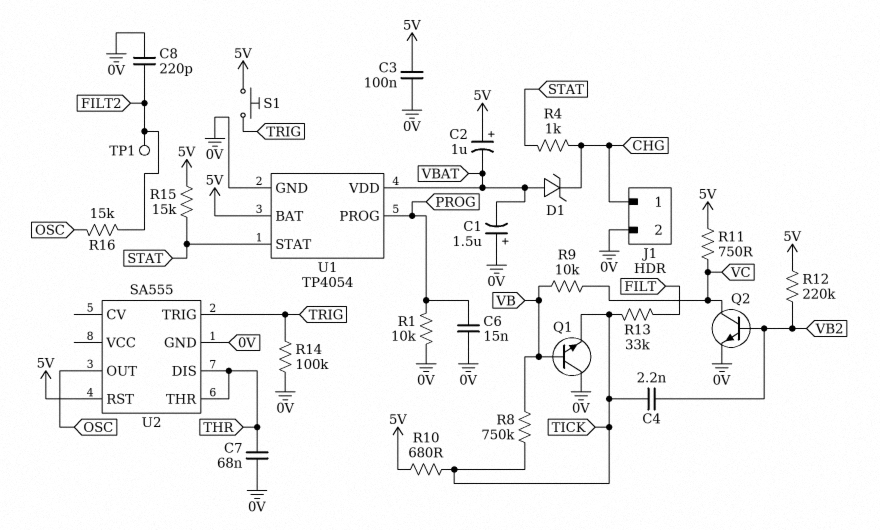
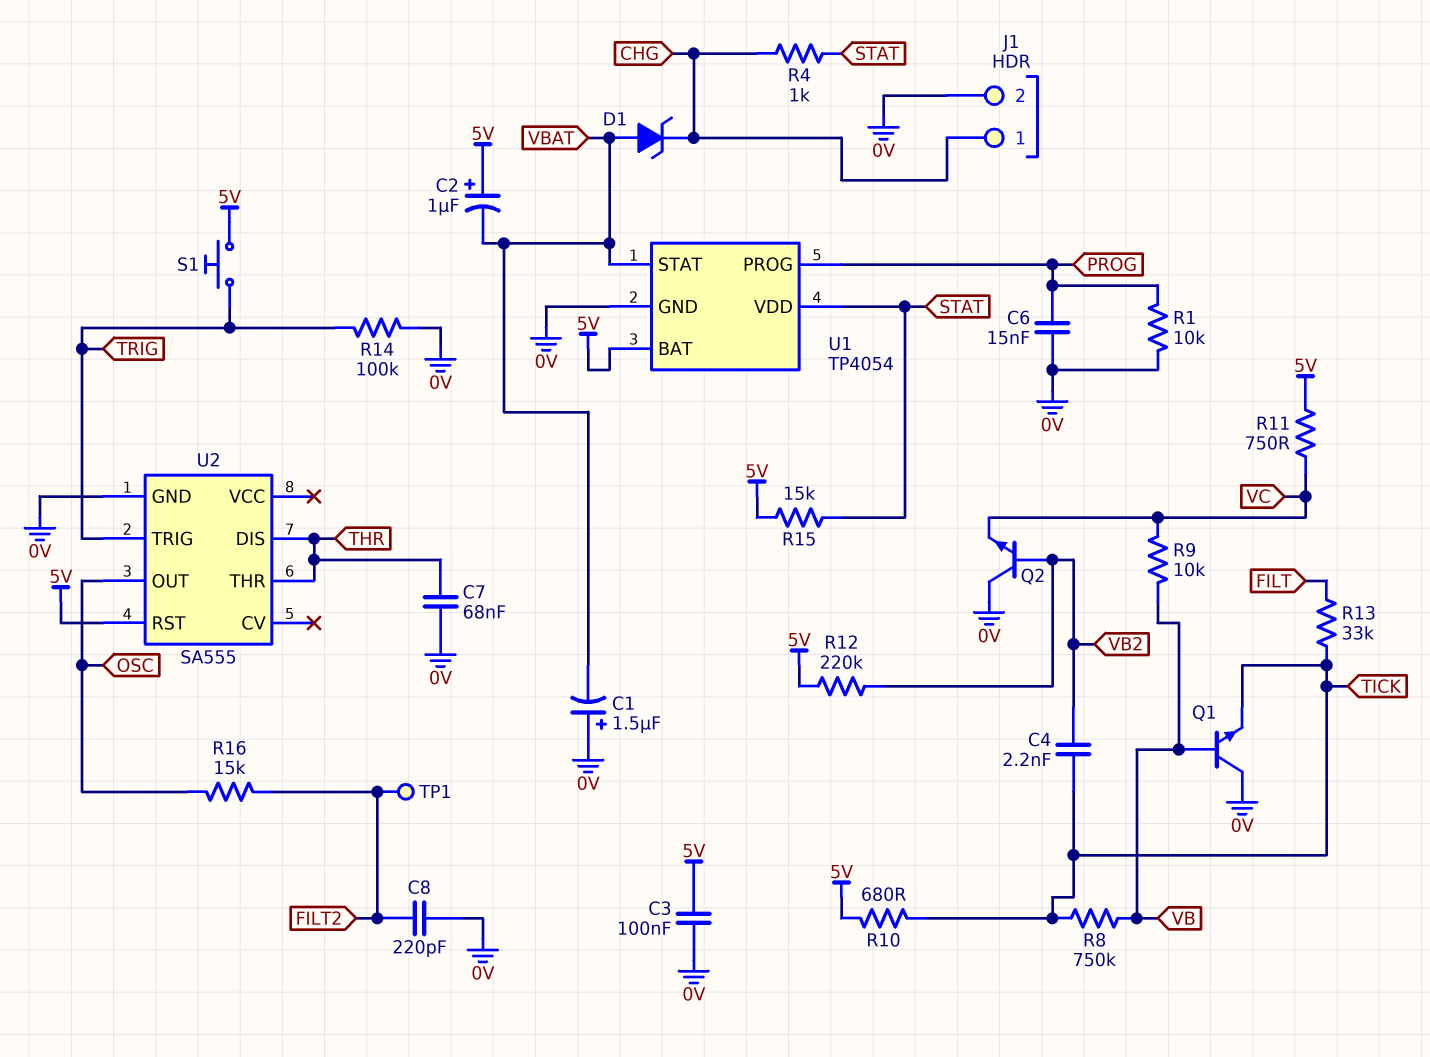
Q2: NPN (B VB2, C VC, E 0V) -> NPN (B VB2, C 0V, E VC)
U1 pin STAT: STAT -> VBAT
U1 pin VDD: VBAT -> STAT

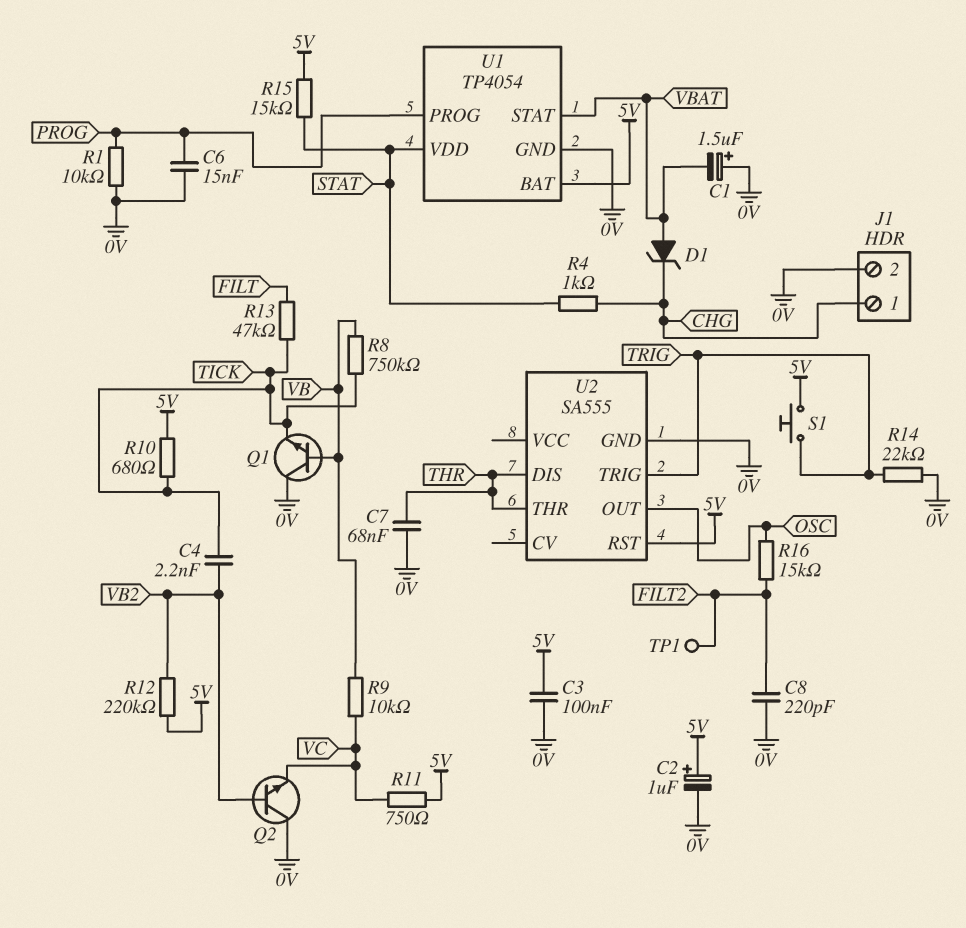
C2: 1uF (plus 5V, minus VBAT) -> 1uF (plus 5V, minus 0V)
R13: 33k (FILT, TICK) -> 47k (FILT, TICK)
R14: 100k (0V, TRIG) -> 22k (0V, TRIG)

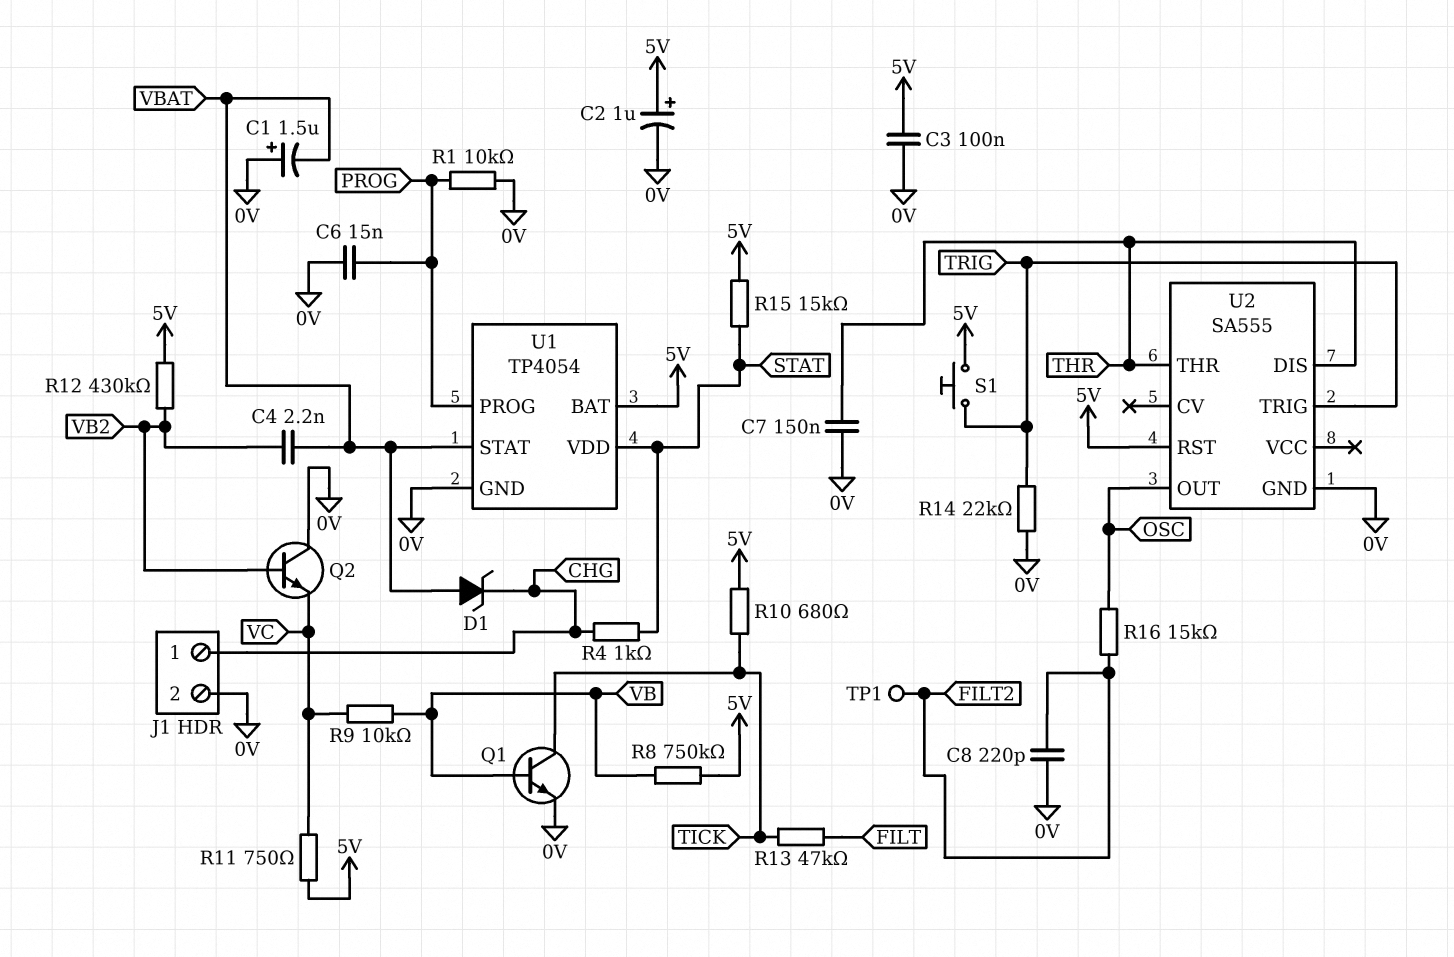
C4: 2.2nF (TICK, VB2) -> 2.2nF (VB2, VBAT)
C7: 68nF (0V, THR) -> 150nF (0V, THR)
Q1: NPN (B VB, C 0V, E TICK) -> NPN (B VB, C TICK, E 0V)
R8: 750k (TICK, VB) -> 750k (5V, VB)
R12: 220k (5V, VB2) -> 430k (5V, VB2)

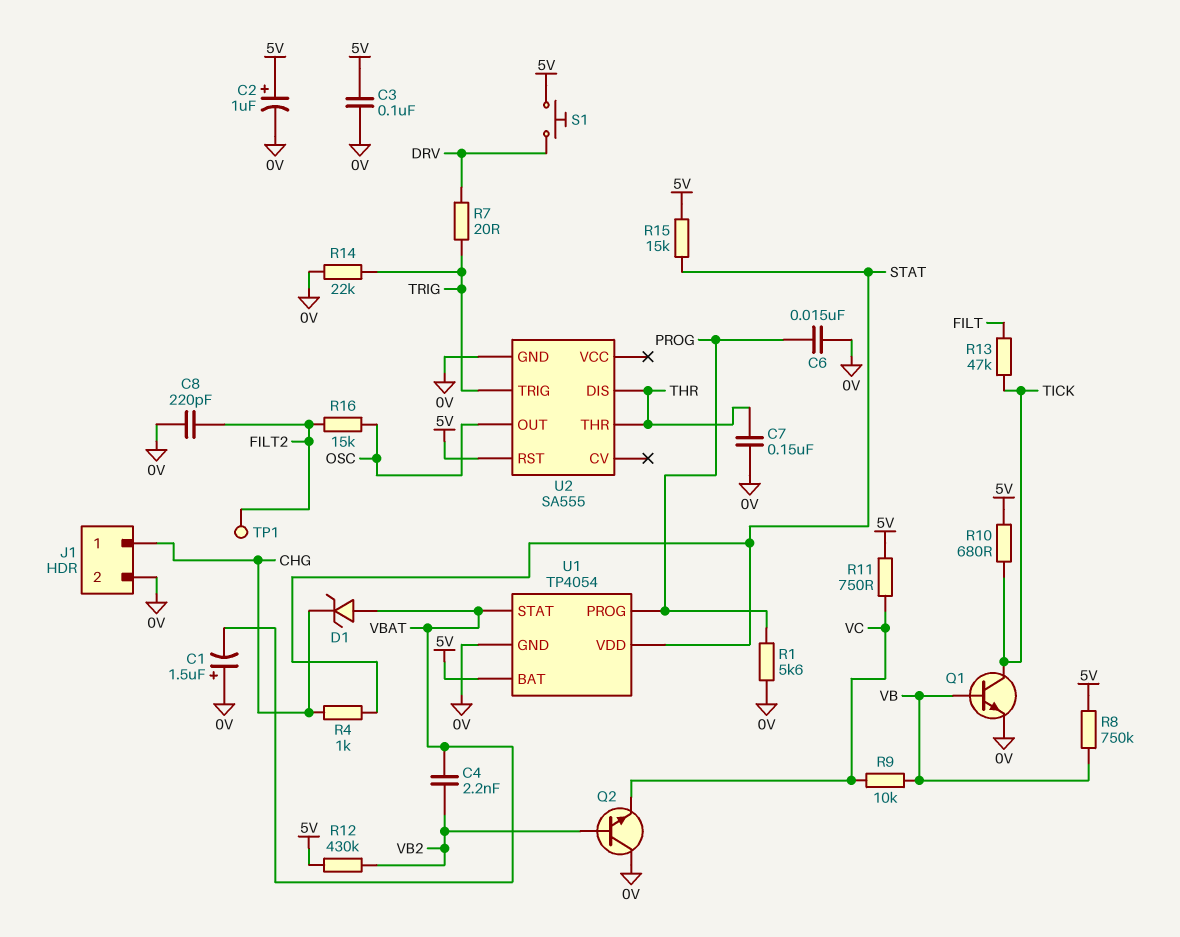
R1: 10k (0V, PROG) -> 5.6k (0V, PROG)
R7: none -> 20 (DRV, TRIG)
S1: button (5V, TRIG) -> button (5V, DRV)

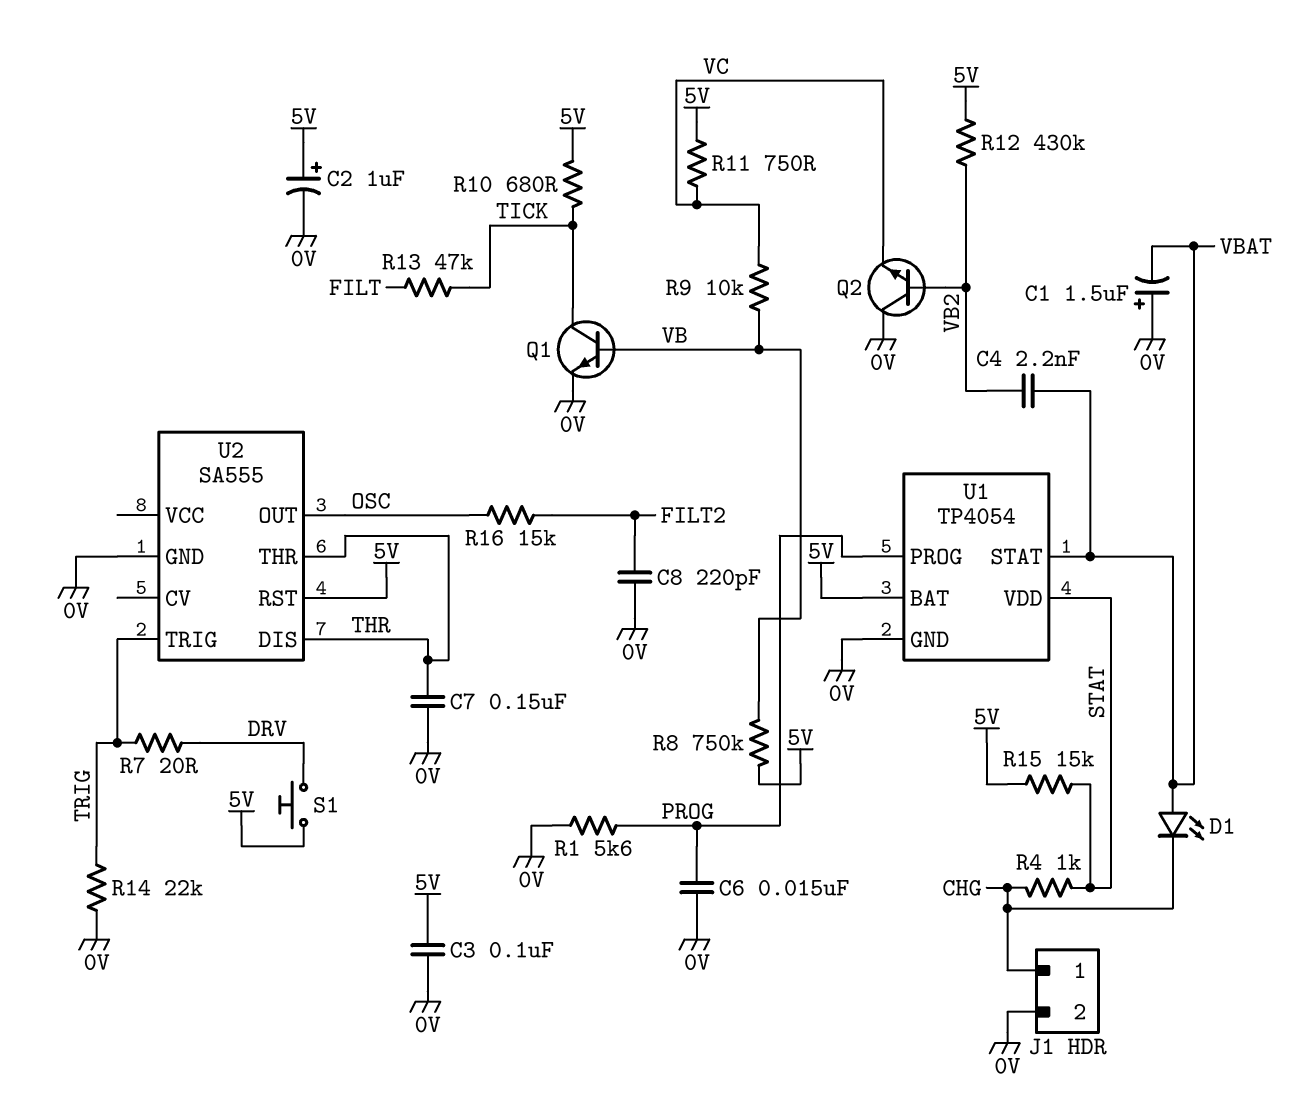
D1: zener (A VBAT, K CHG) -> LED (A VBAT, K CHG)
TP1: test point (FILT2) -> none

